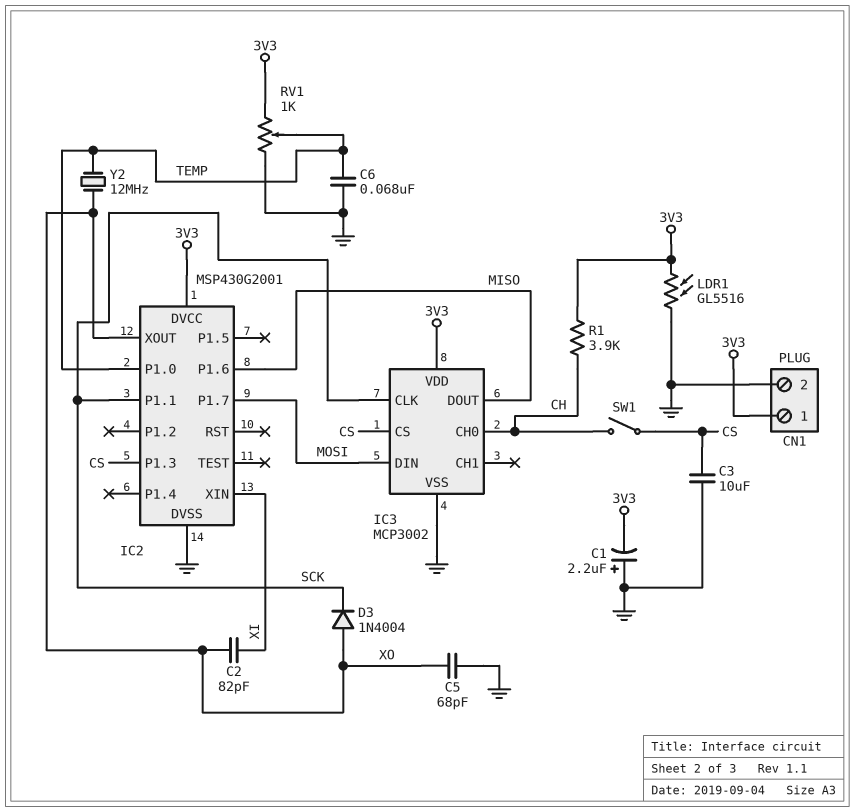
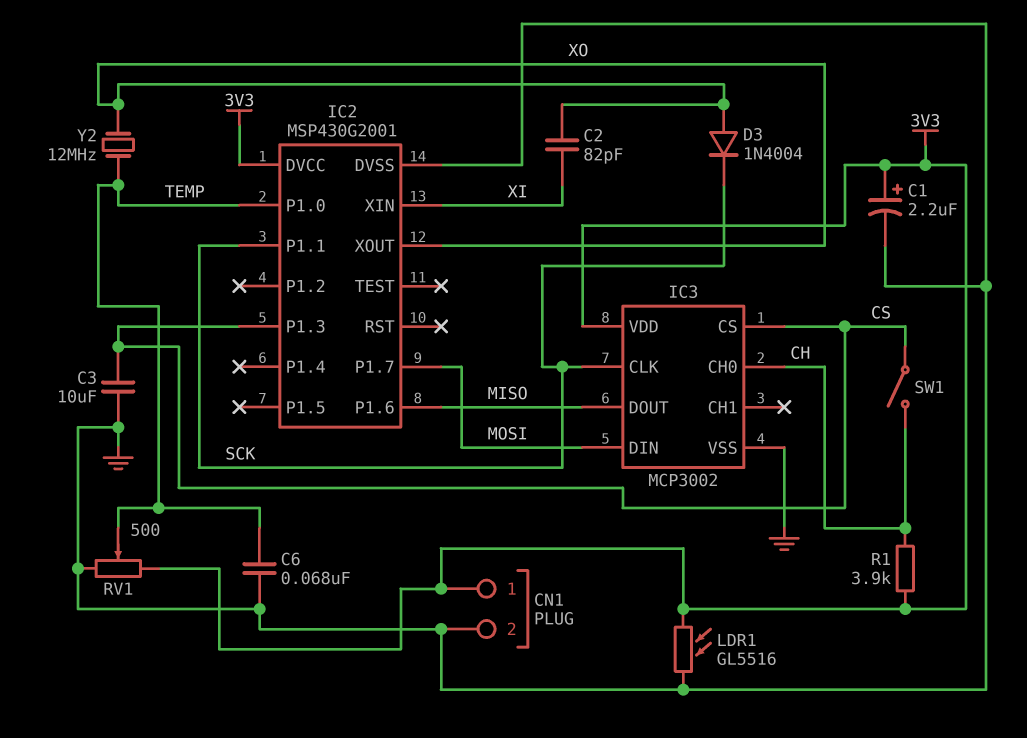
C1: 2.2uF (plus GND, minus 3V3) -> 2.2uF (plus 3V3, minus GND)
C5: 68pF (GND, XO) -> none
RV1: 1k (3V3, GND, wiper TEMP) -> 500 (3V3, GND, wiper TEMP)

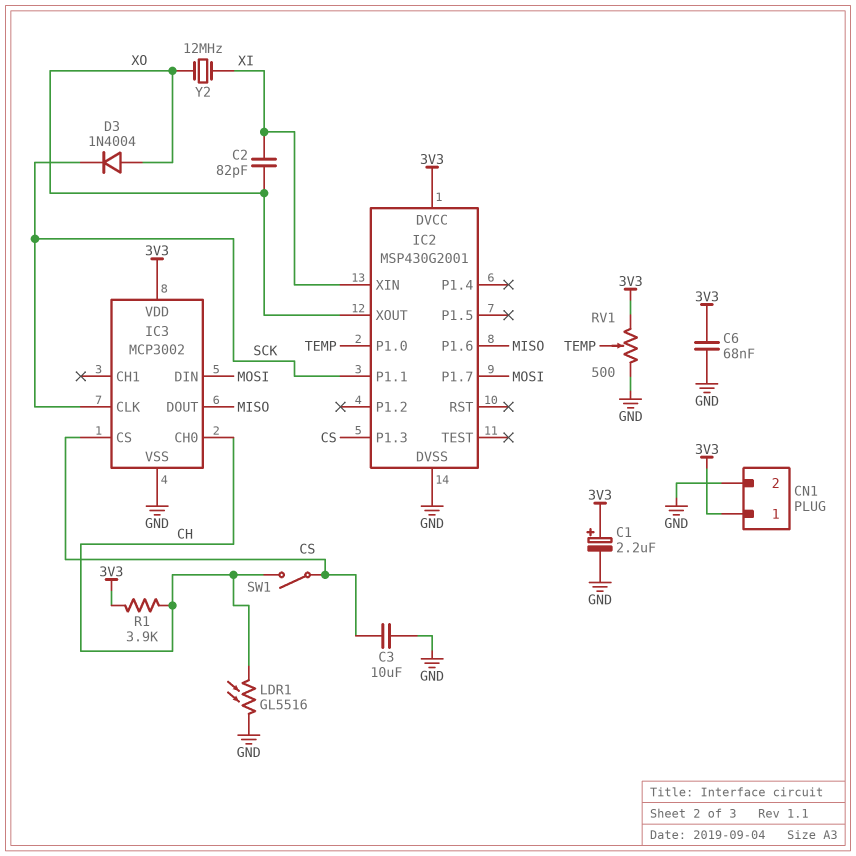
C6: 68nF (GND, TEMP) -> 68nF (3V3, GND)
LDR1: GL5516 (3V3, GND) -> GL5516 (CH, GND)
Y2: 12MHz (TEMP, XO) -> 12MHz (XI, XO)

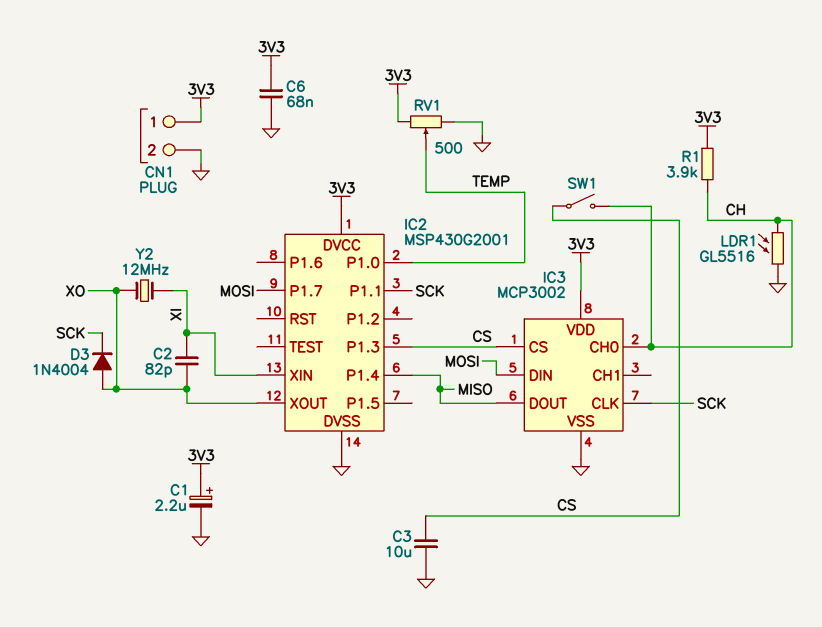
IC2 pin P1.4: none -> MISO
IC2 pin P1.6: MISO -> none

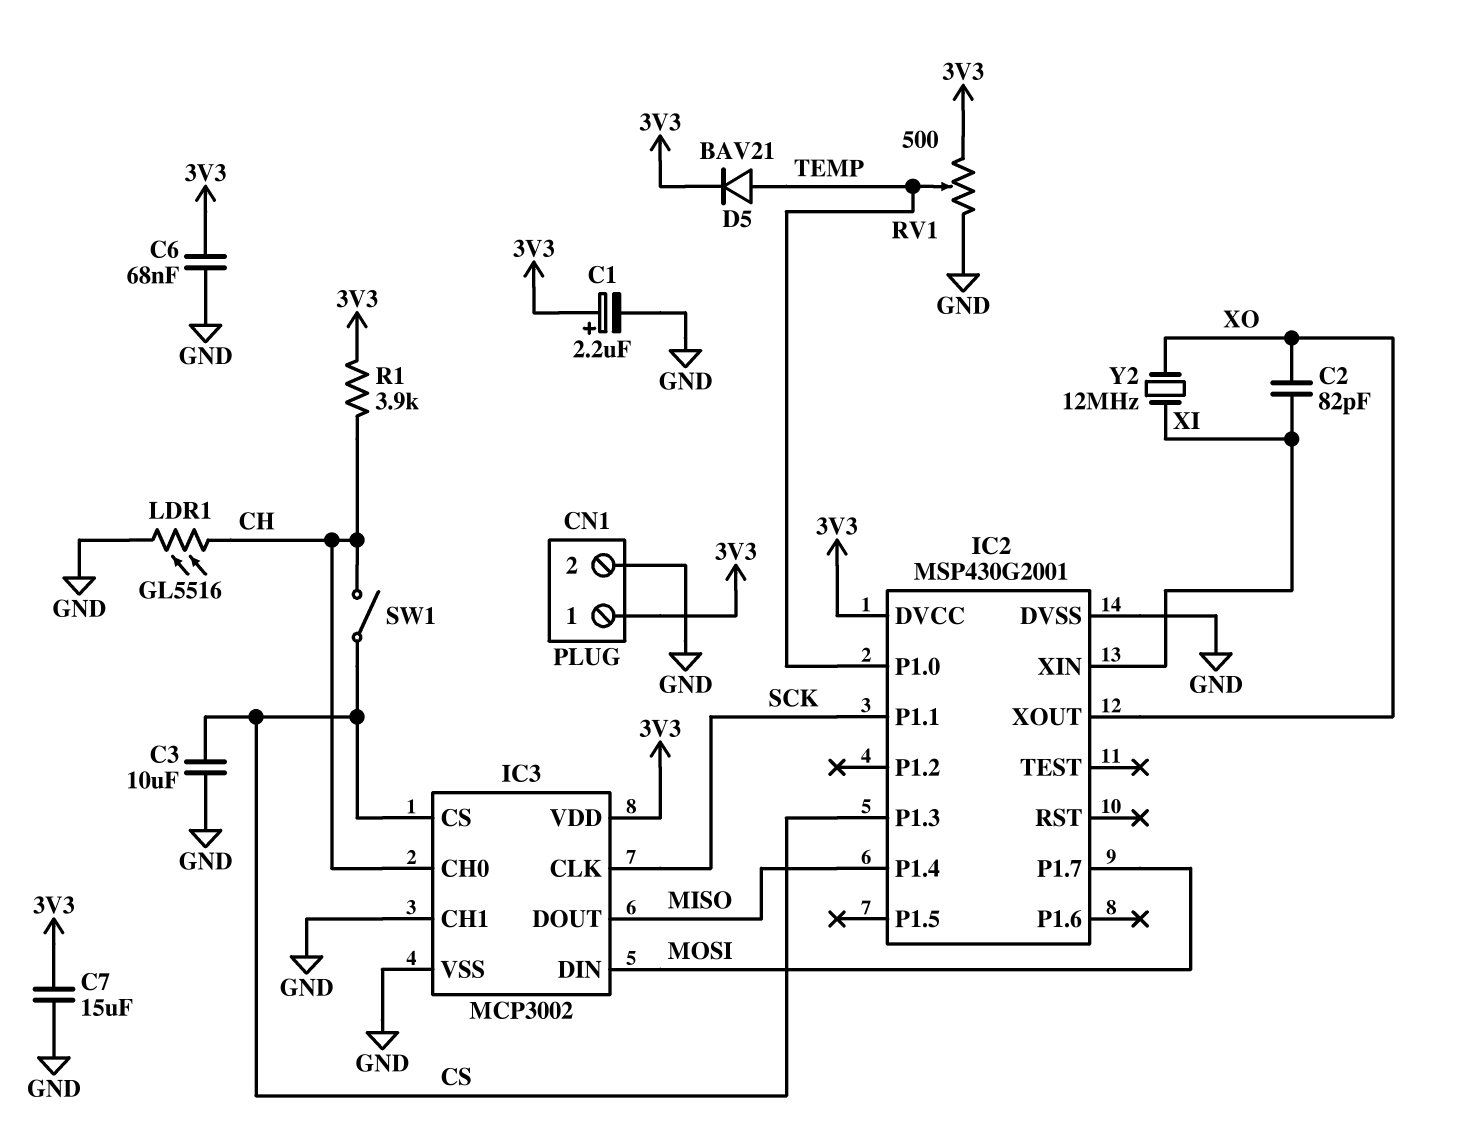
C7: none -> 15uF (3V3, GND)
D3: diode 1N4004 (A XO, K SCK) -> none
D5: none -> diode BAV21 (A TEMP, K 3V3)
IC3 pin CH1: none -> GND

